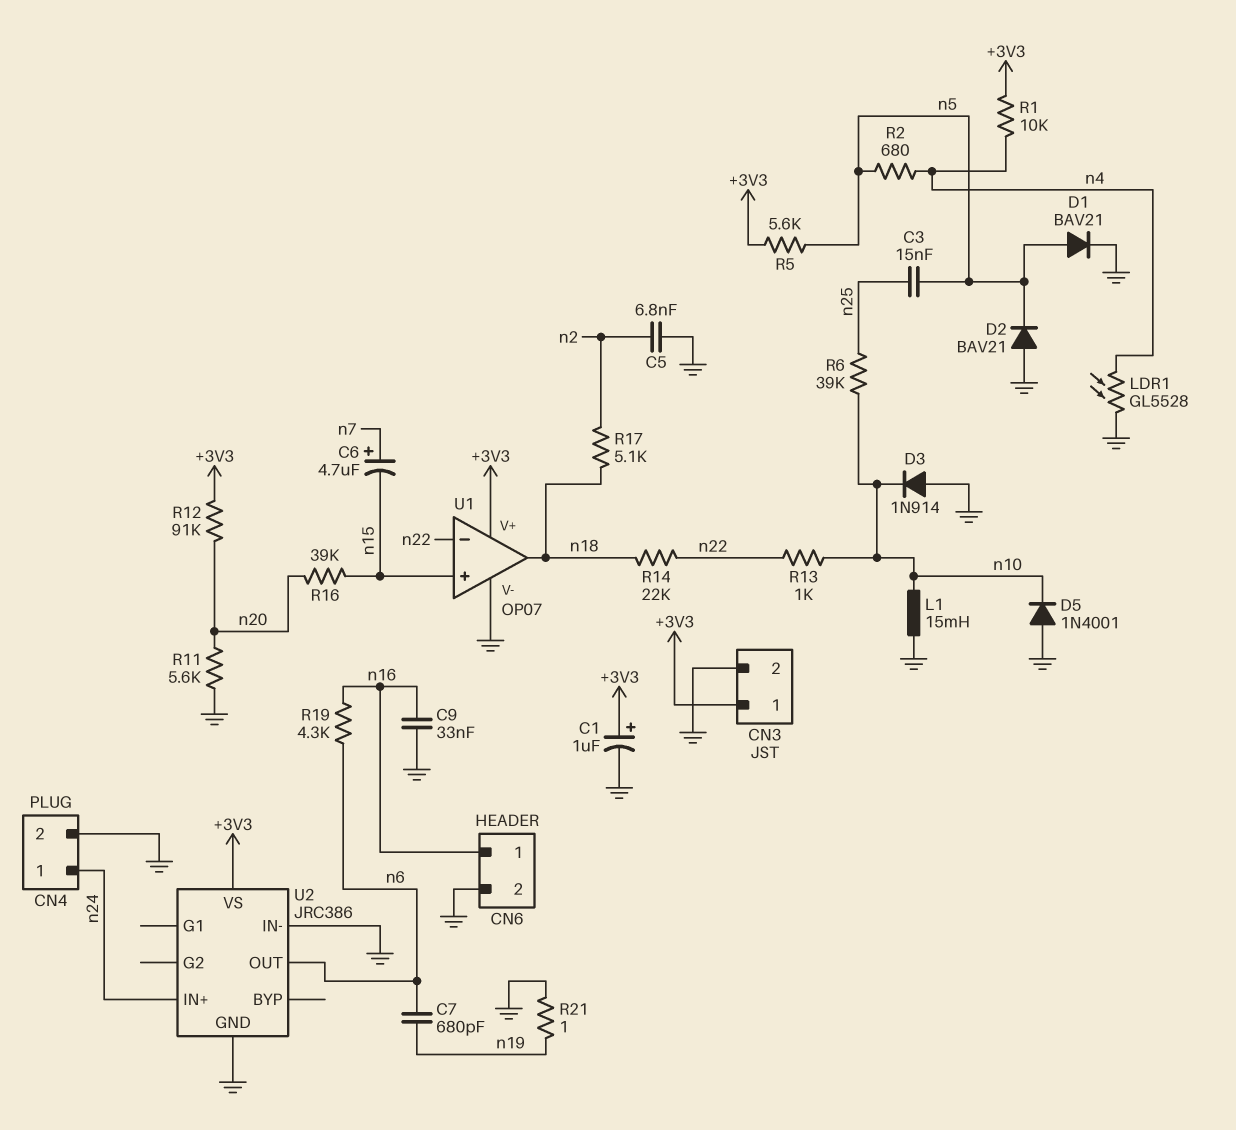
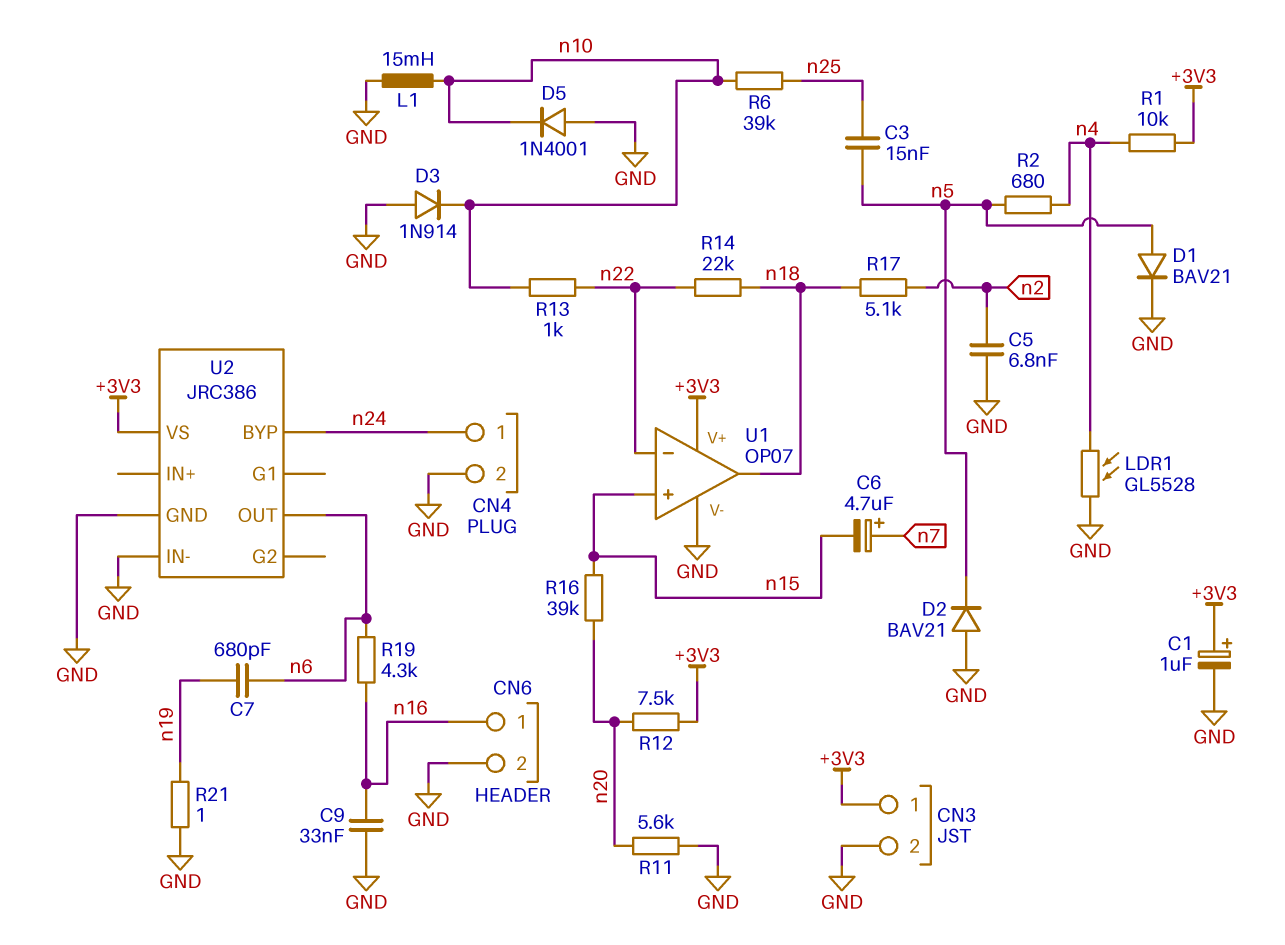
R5: 5.6k (+3V3, n5) -> none
R12: 91k (+3V3, n20) -> 7.5k (+3V3, n20)
U2 pin BYP: none -> n24
U2 pin IN+: n24 -> none

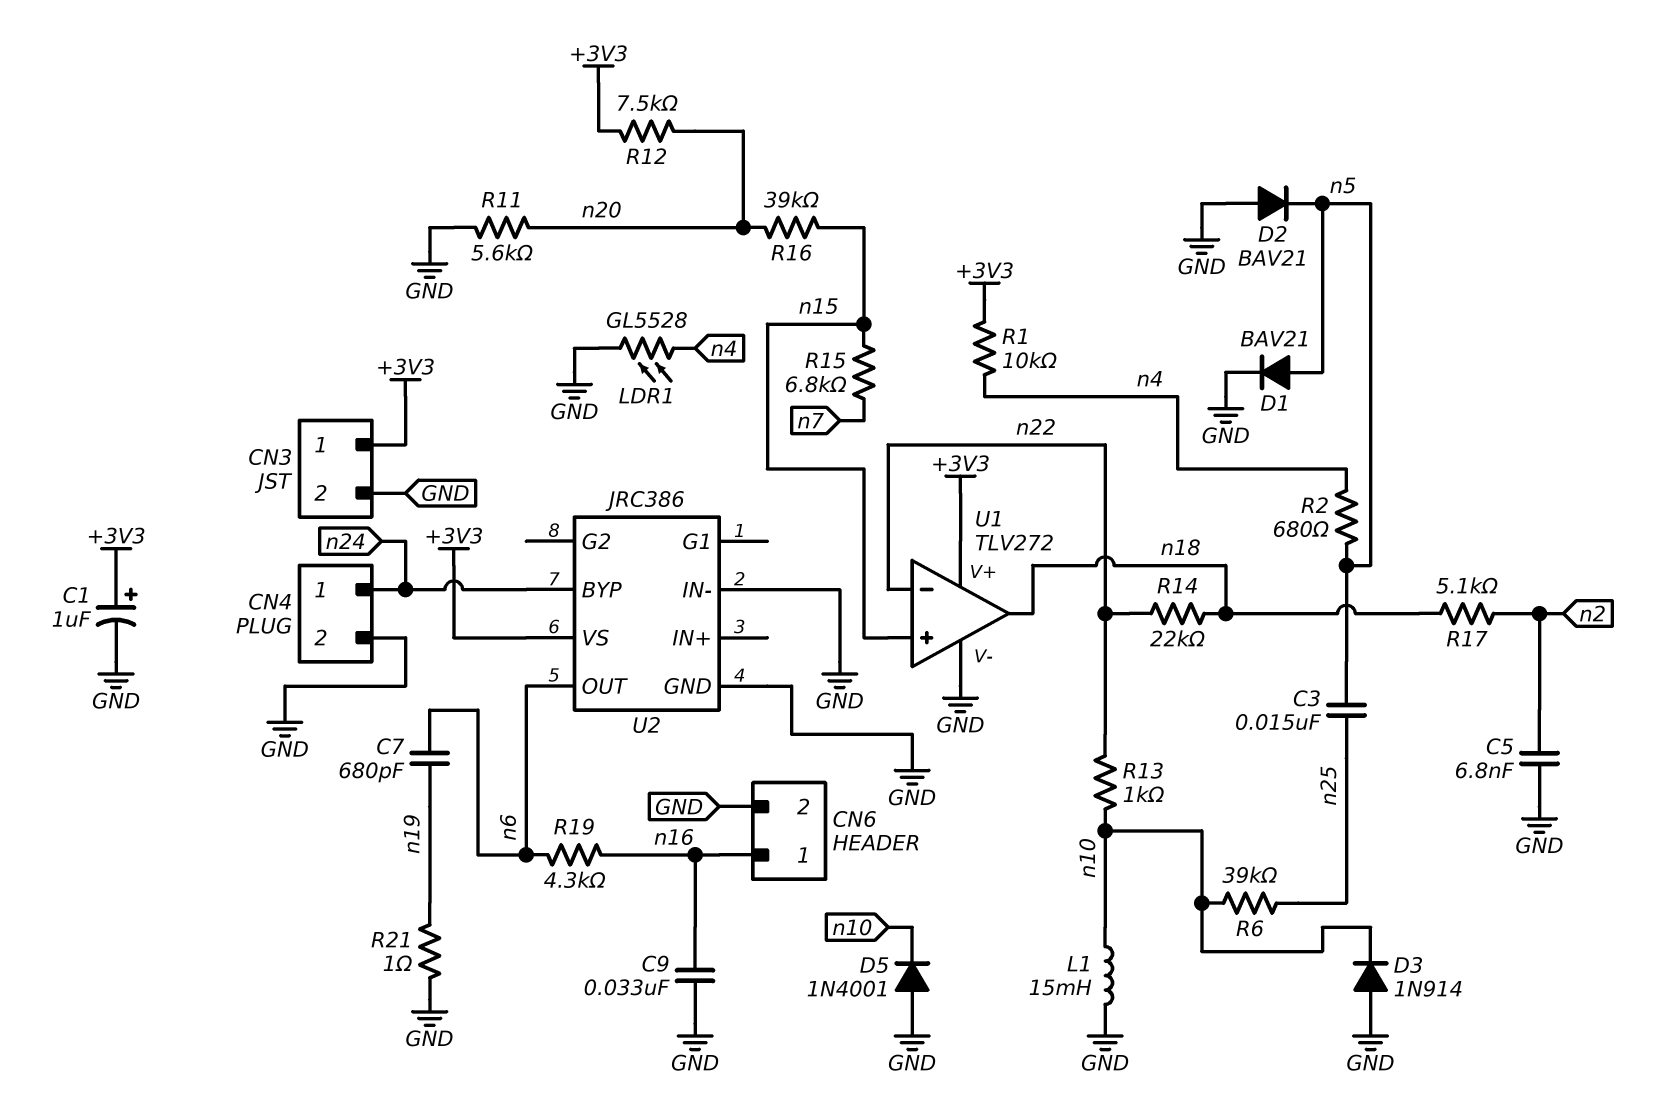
C6: 4.7uF (plus n7, minus n15) -> none
R15: none -> 6.8k (n7, n15)
U1: OP07 -> TLV272

